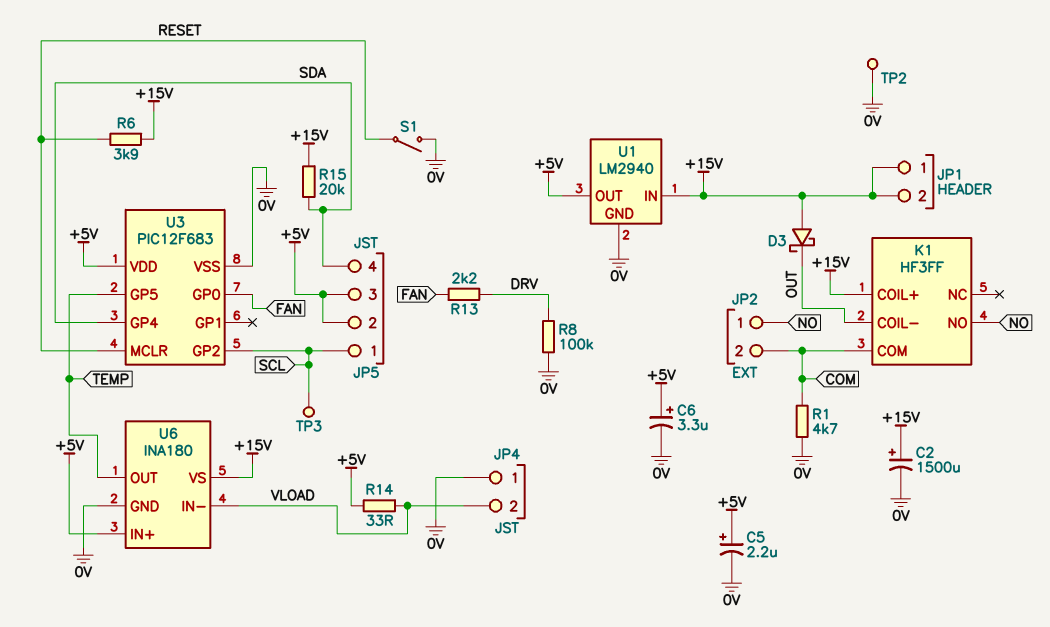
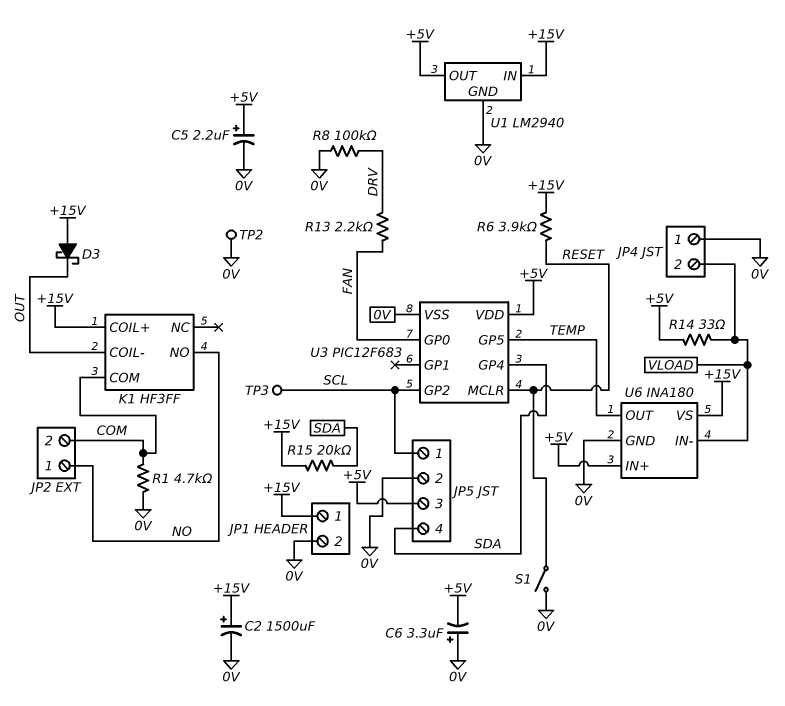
C6: 3.3uF (plus +5V, minus 0V) -> 3.3uF (plus 0V, minus +5V)
JP1 pin 2: +15V -> 0V
JP5 pin 2: +5V -> 0V

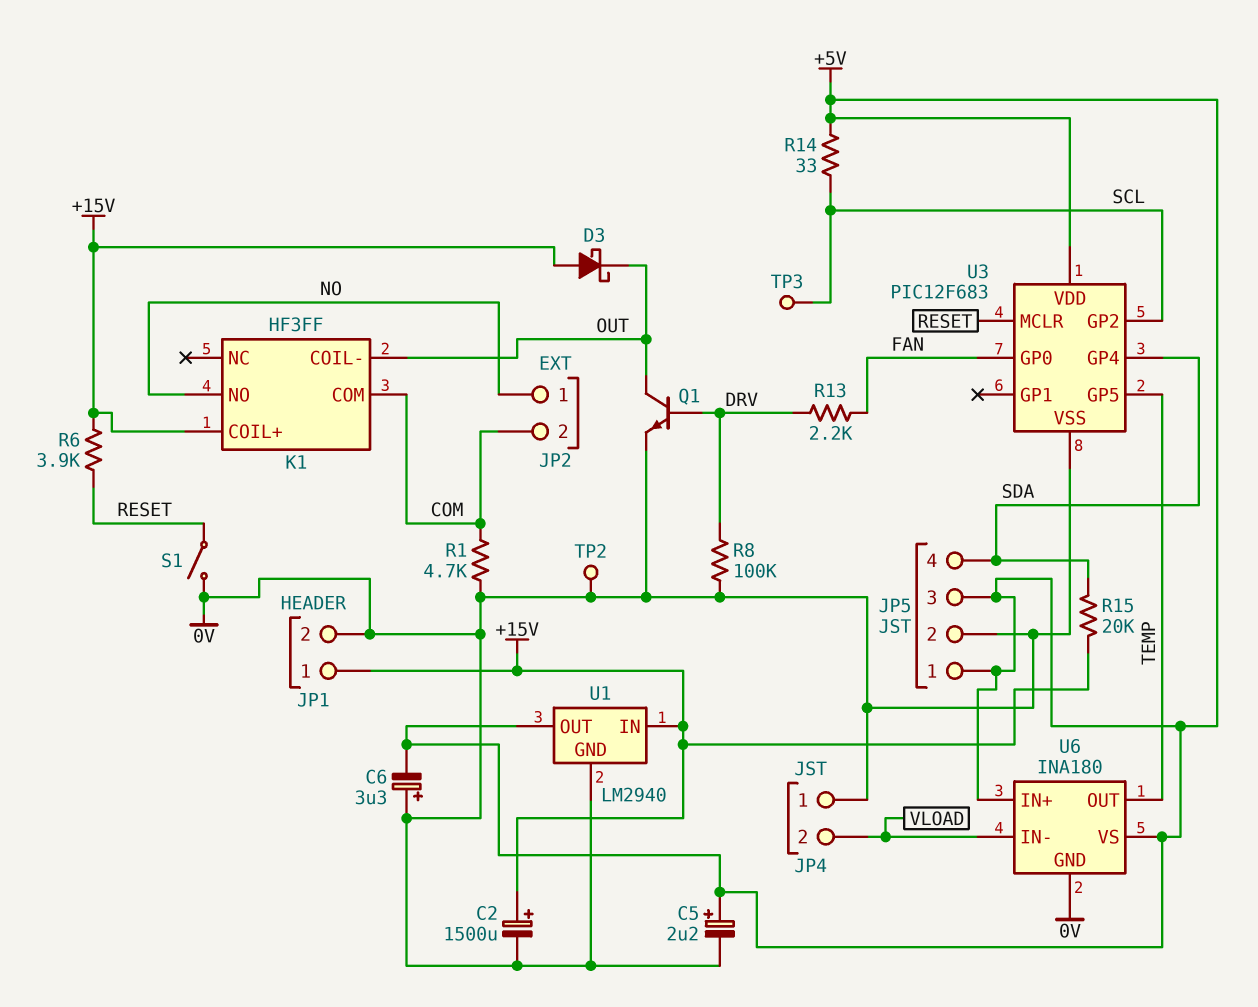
JP5 pin 1: SCL -> +5V
Q1: none -> NPN (B DRV, C OUT, E 0V)
R14: 33 (+5V, VLOAD) -> 33 (+5V, SCL)
U6 pin VS: +15V -> +5V

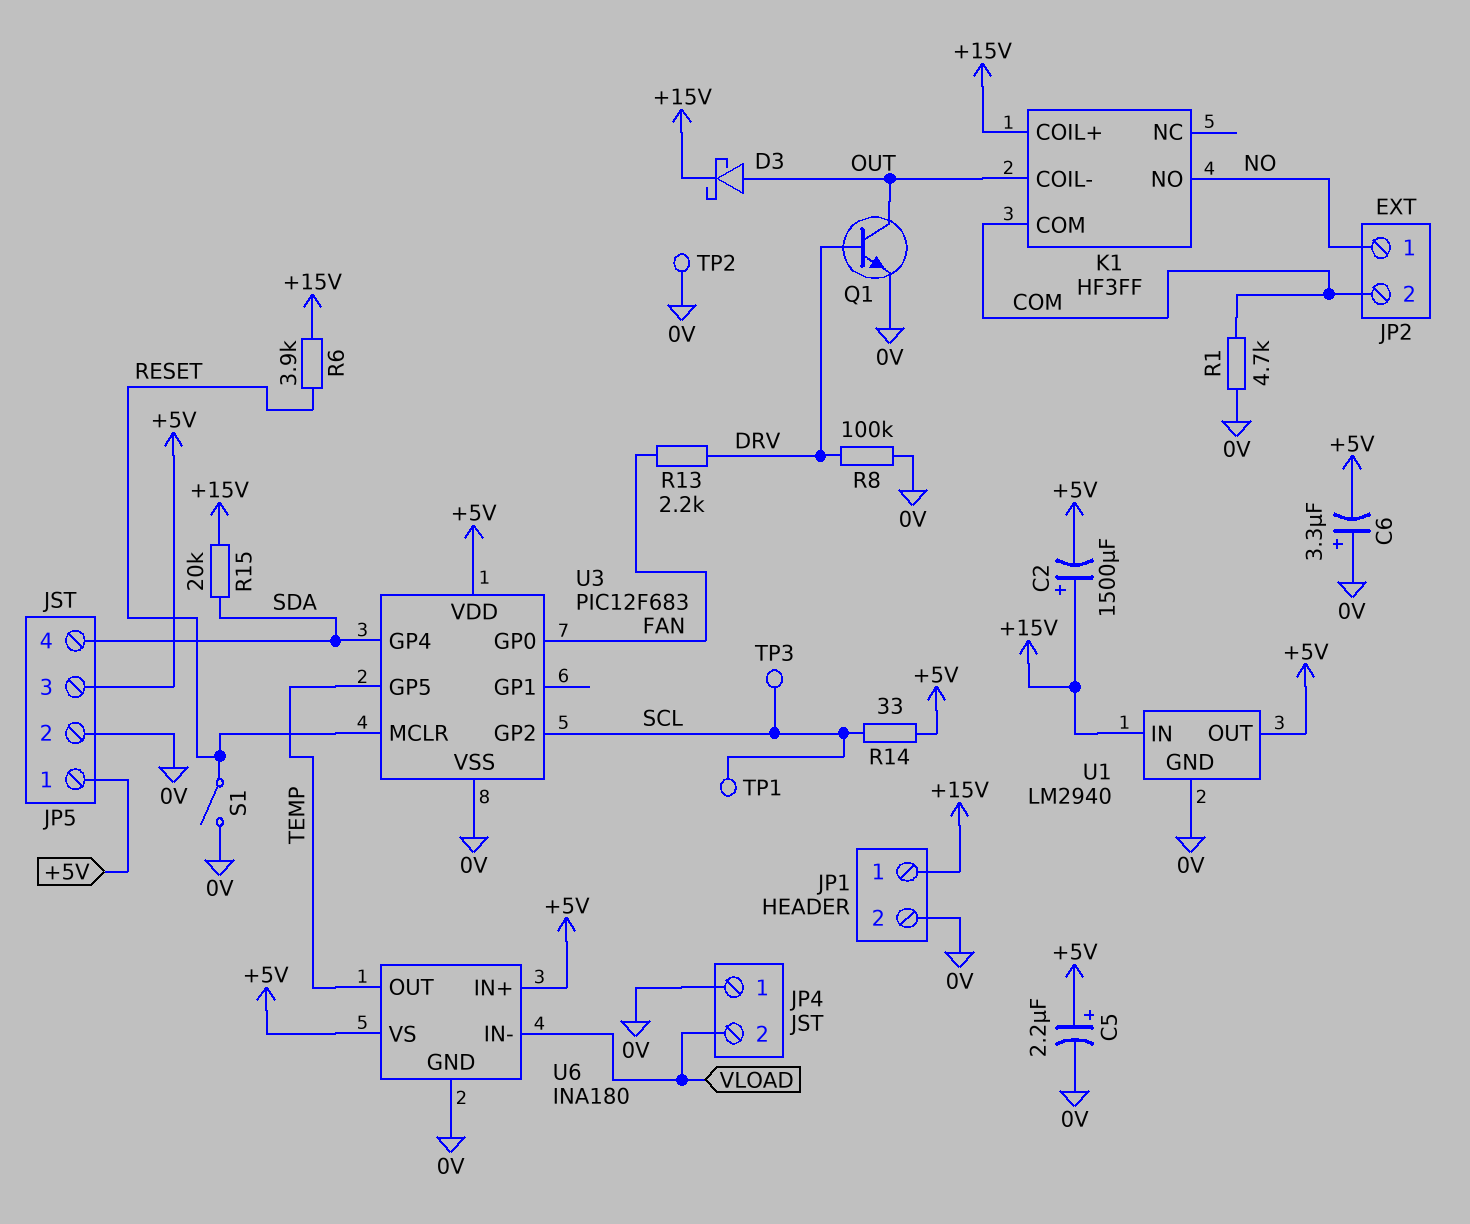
C2: 1500uF (plus +15V, minus 0V) -> 1500uF (plus +15V, minus +5V)
D3: schottky (A +15V, K OUT) -> schottky (A OUT, K +15V)
TP1: none -> test point (SCL)

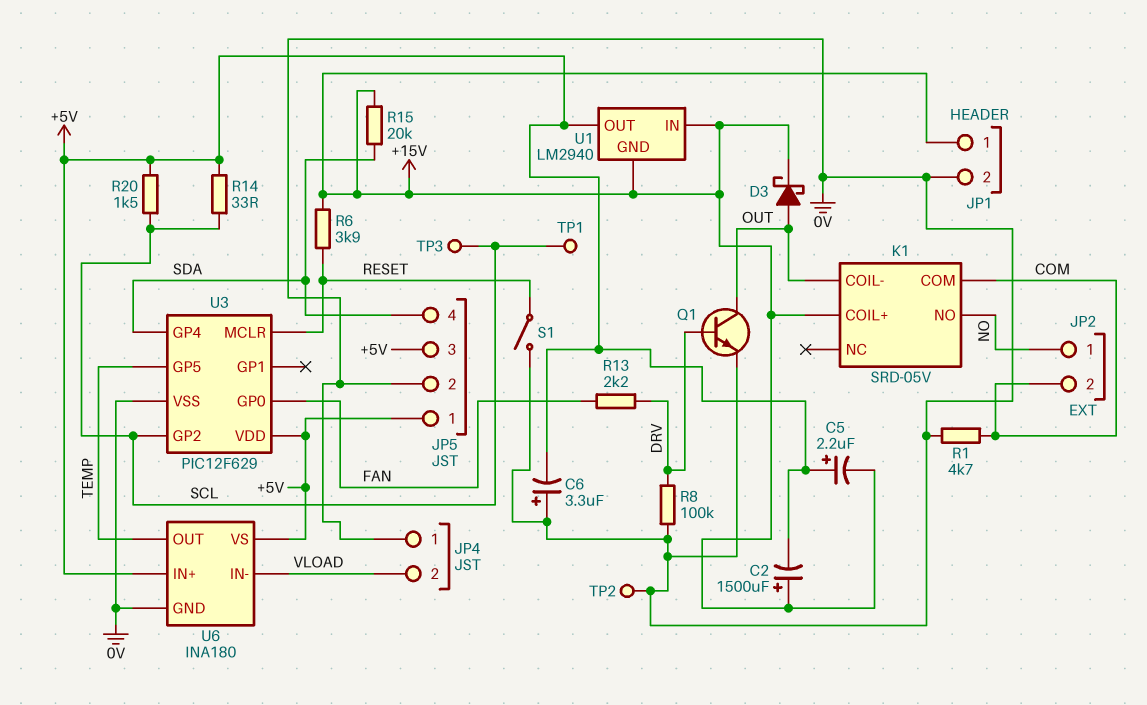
C5: 2.2uF (plus +5V, minus 0V) -> 2.2uF (plus +5V, minus +15V)
K1: HF3FF -> SRD-05V
R20: none -> 1.5k (+5V, SCL)
U1 pin GND: 0V -> +15V
U3: PIC12F683 -> PIC12F629

